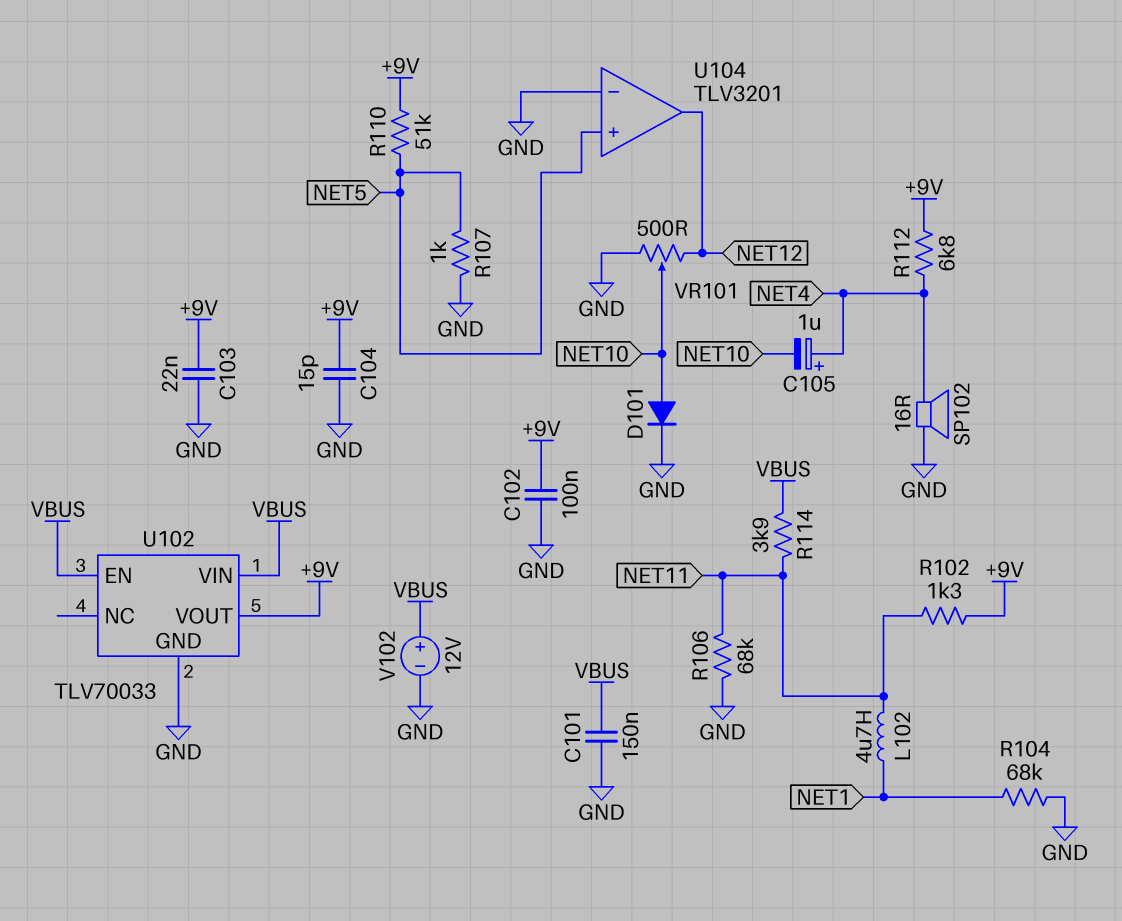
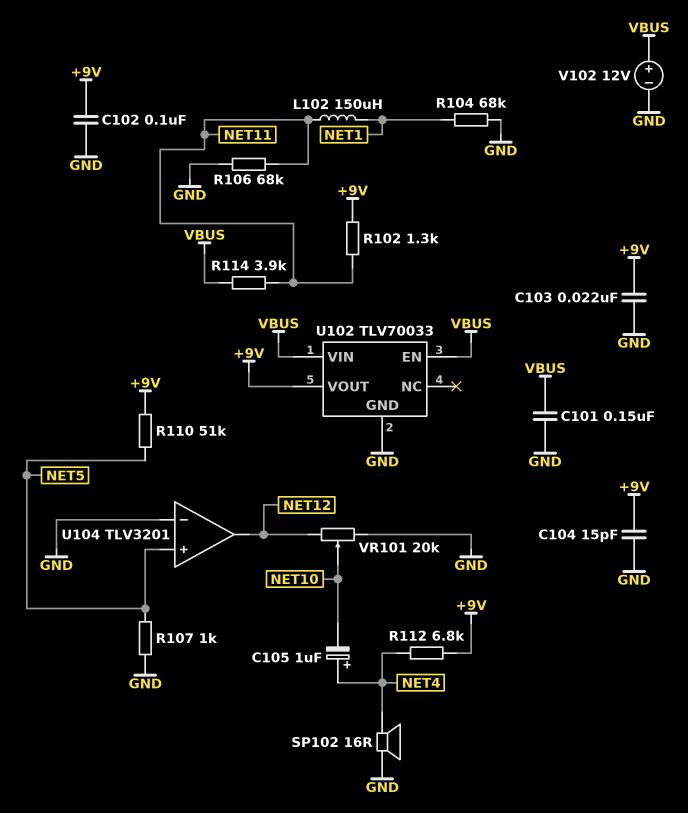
D101: diode (A NET10, K GND) -> none
L102: 4.7uH (NET1, NET11) -> 150uH (NET1, NET11)
VR101: 500 (GND, NET12, wiper NET10) -> 20k (GND, NET12, wiper NET10)

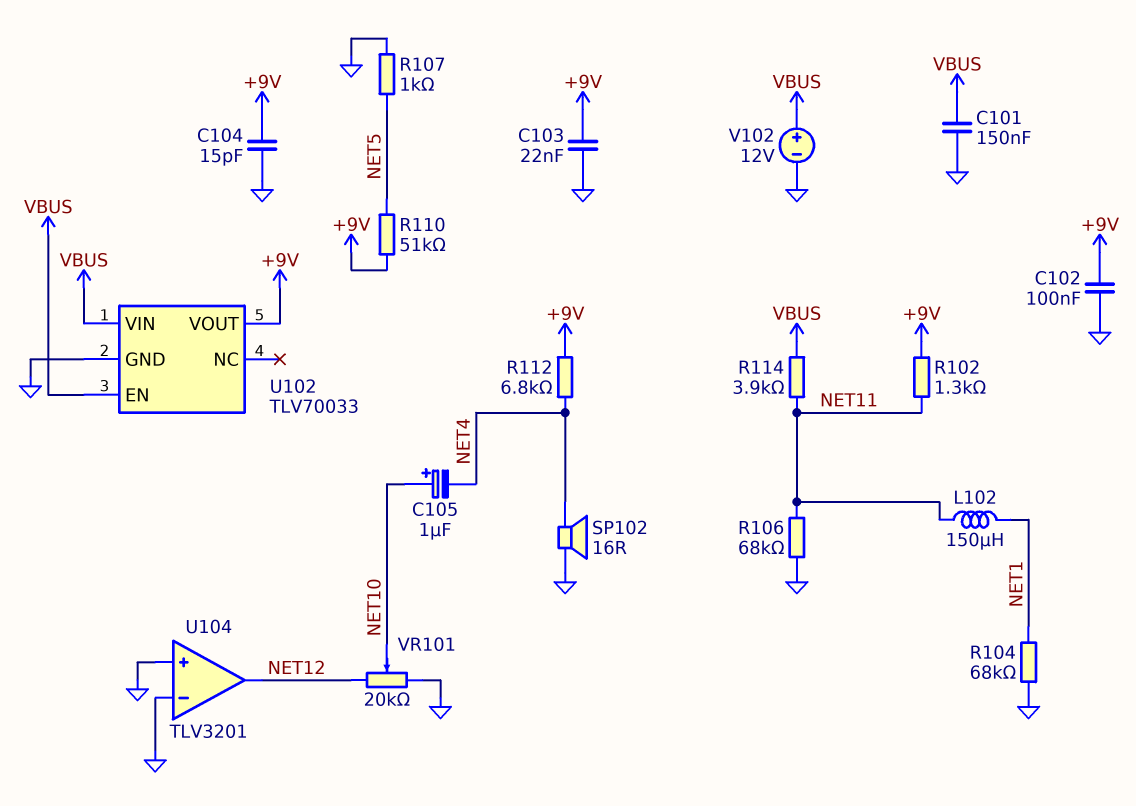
C105: 1uF (plus NET4, minus NET10) -> 1uF (plus NET10, minus NET4)
U104 pin in+: NET5 -> GND

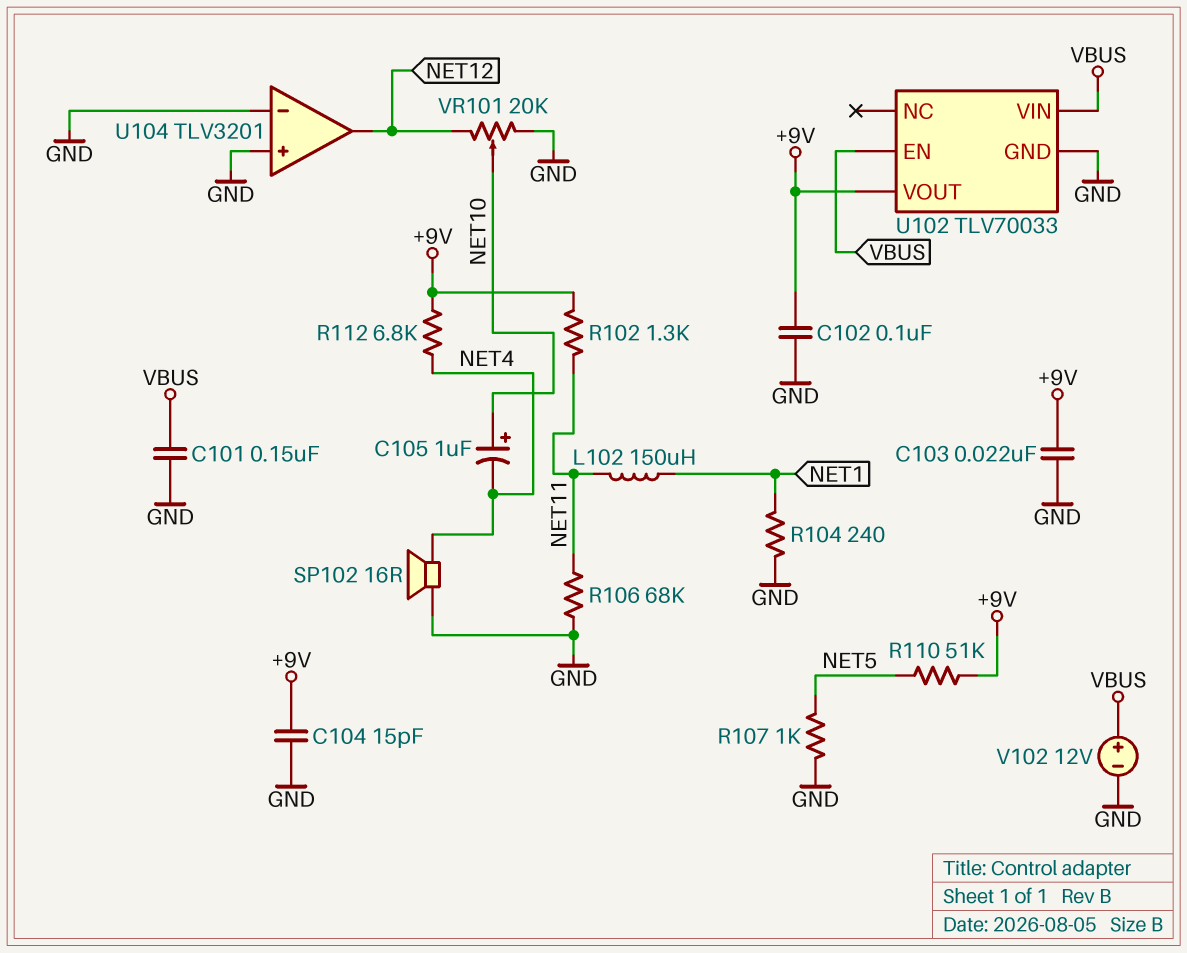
R104: 68k (GND, NET1) -> 240 (GND, NET1)
R114: 3.9k (NET11, VBUS) -> none

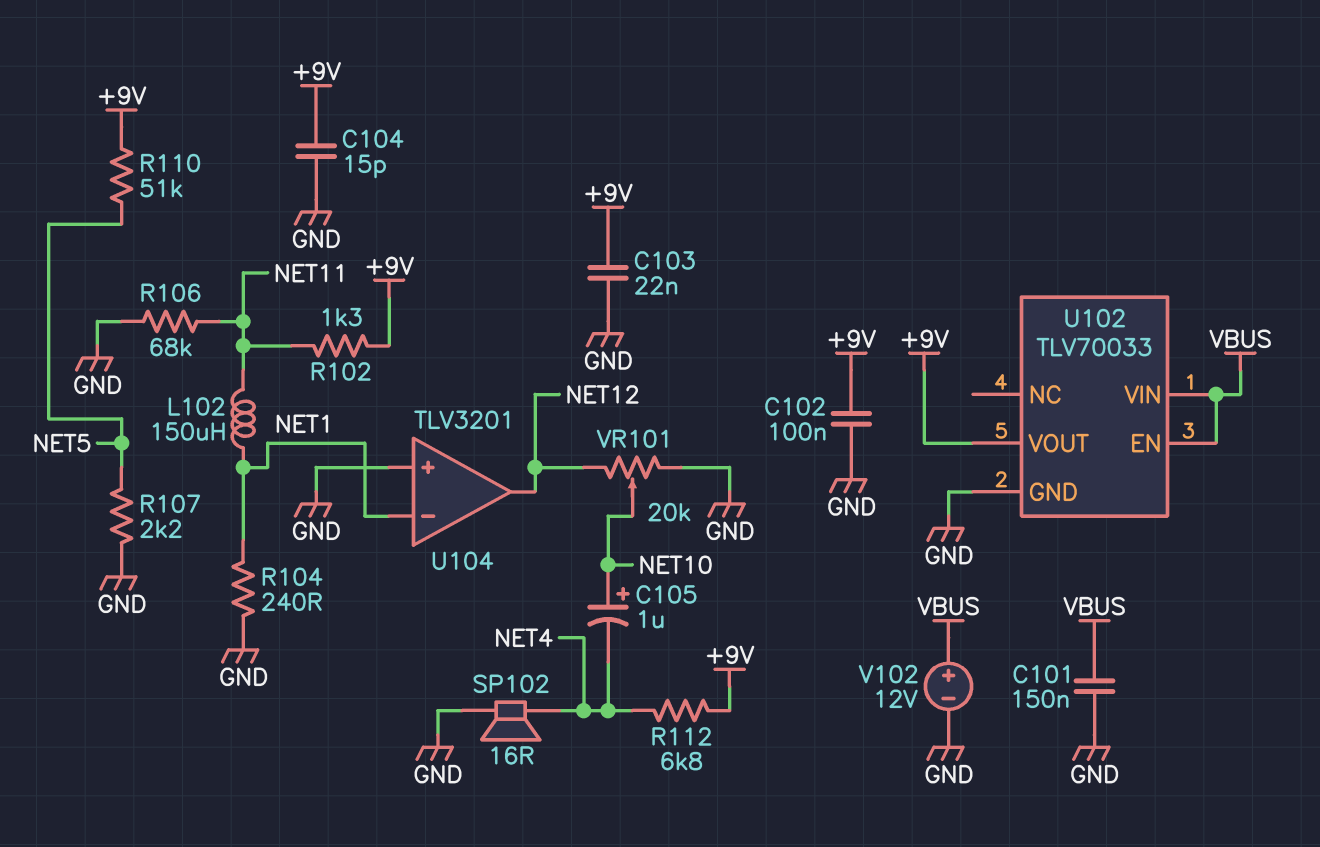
R107: 1k (GND, NET5) -> 2.2k (GND, NET5)
U104 pin in-: GND -> NET1

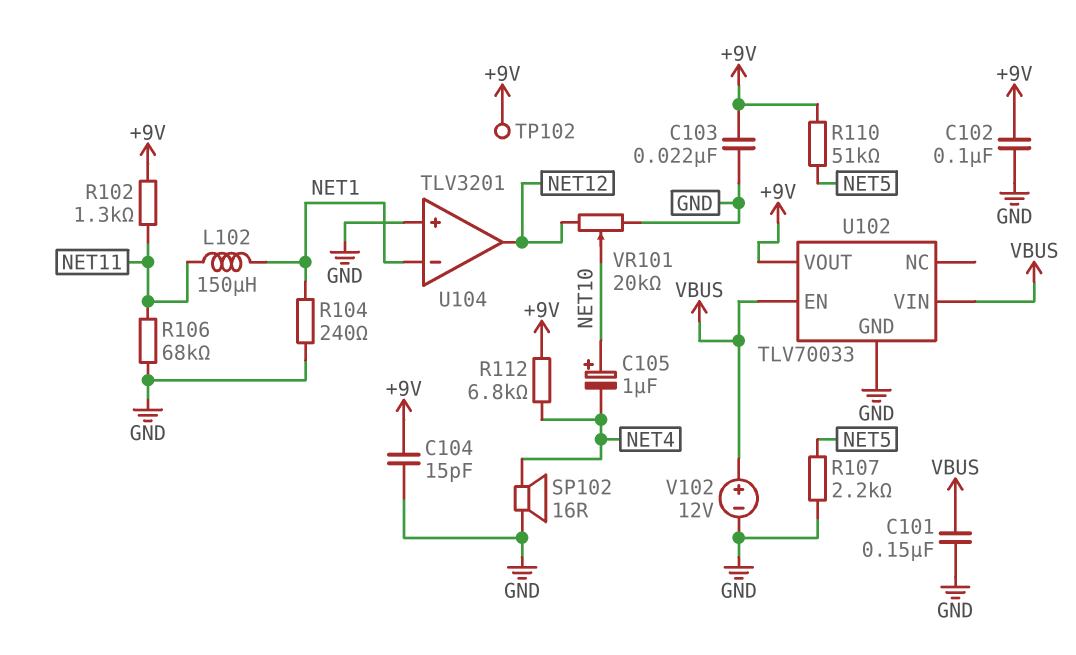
TP102: none -> test point (+9V)

